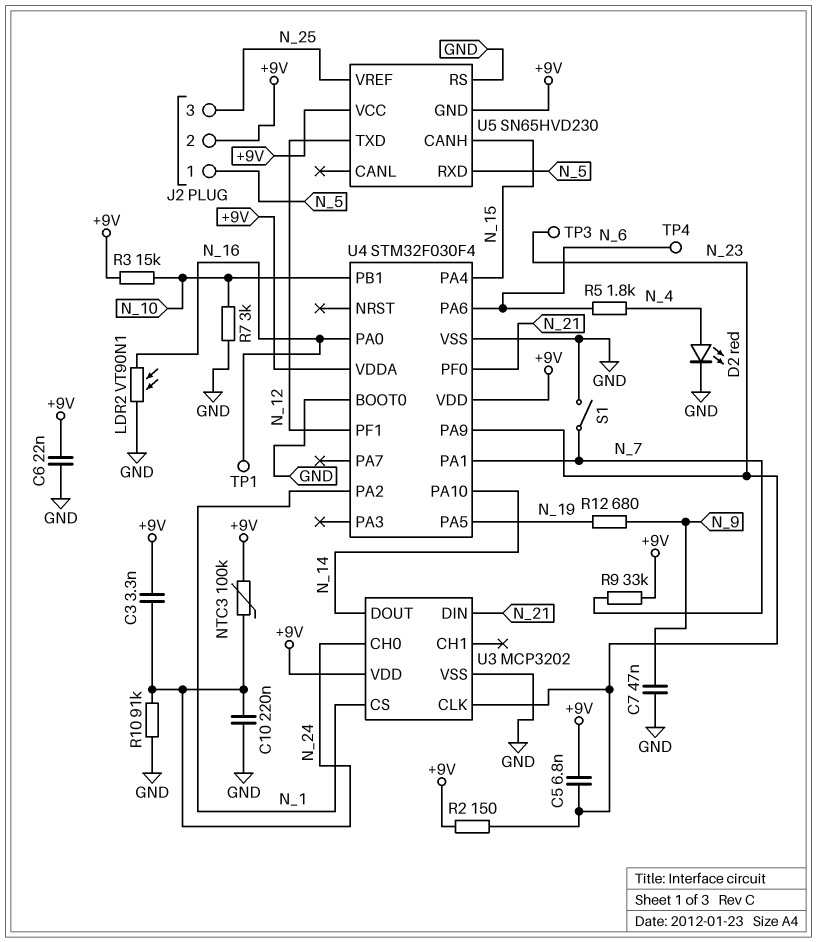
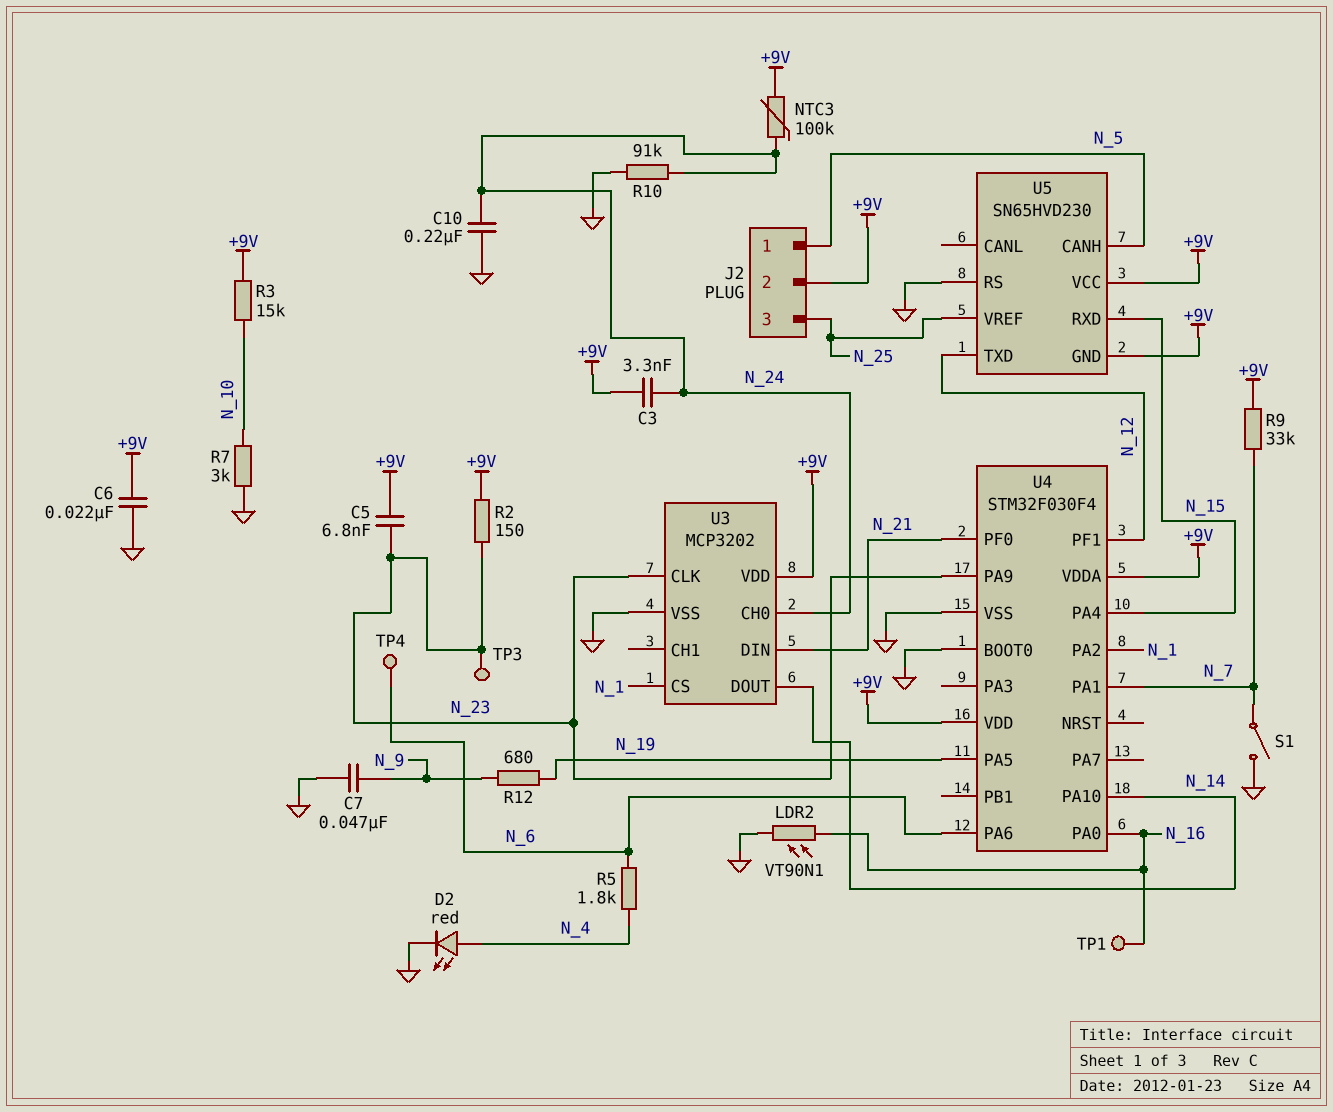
U4 pin PB1: N_10 -> none
U5 pin CANH: N_15 -> N_5
U5 pin RXD: N_5 -> N_15

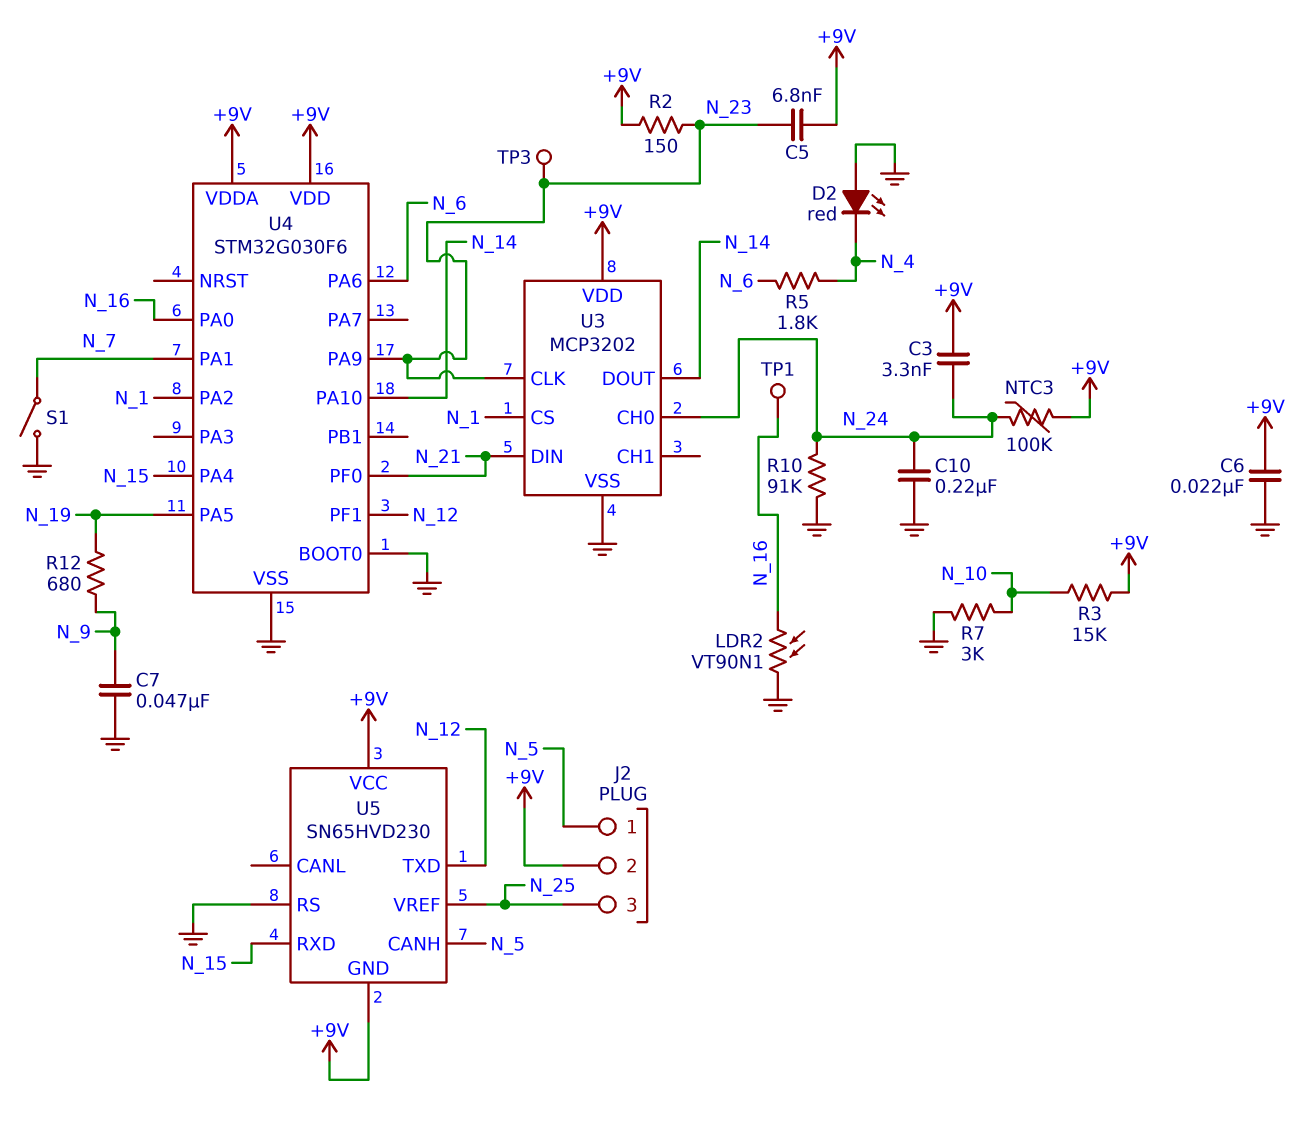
D2: LED red (A N_4, K GND) -> LED red (A GND, K N_4)
R9: 33k (+9V, N_7) -> none
TP4: test point (N_6) -> none
U4: STM32F030F4 -> STM32G030F6

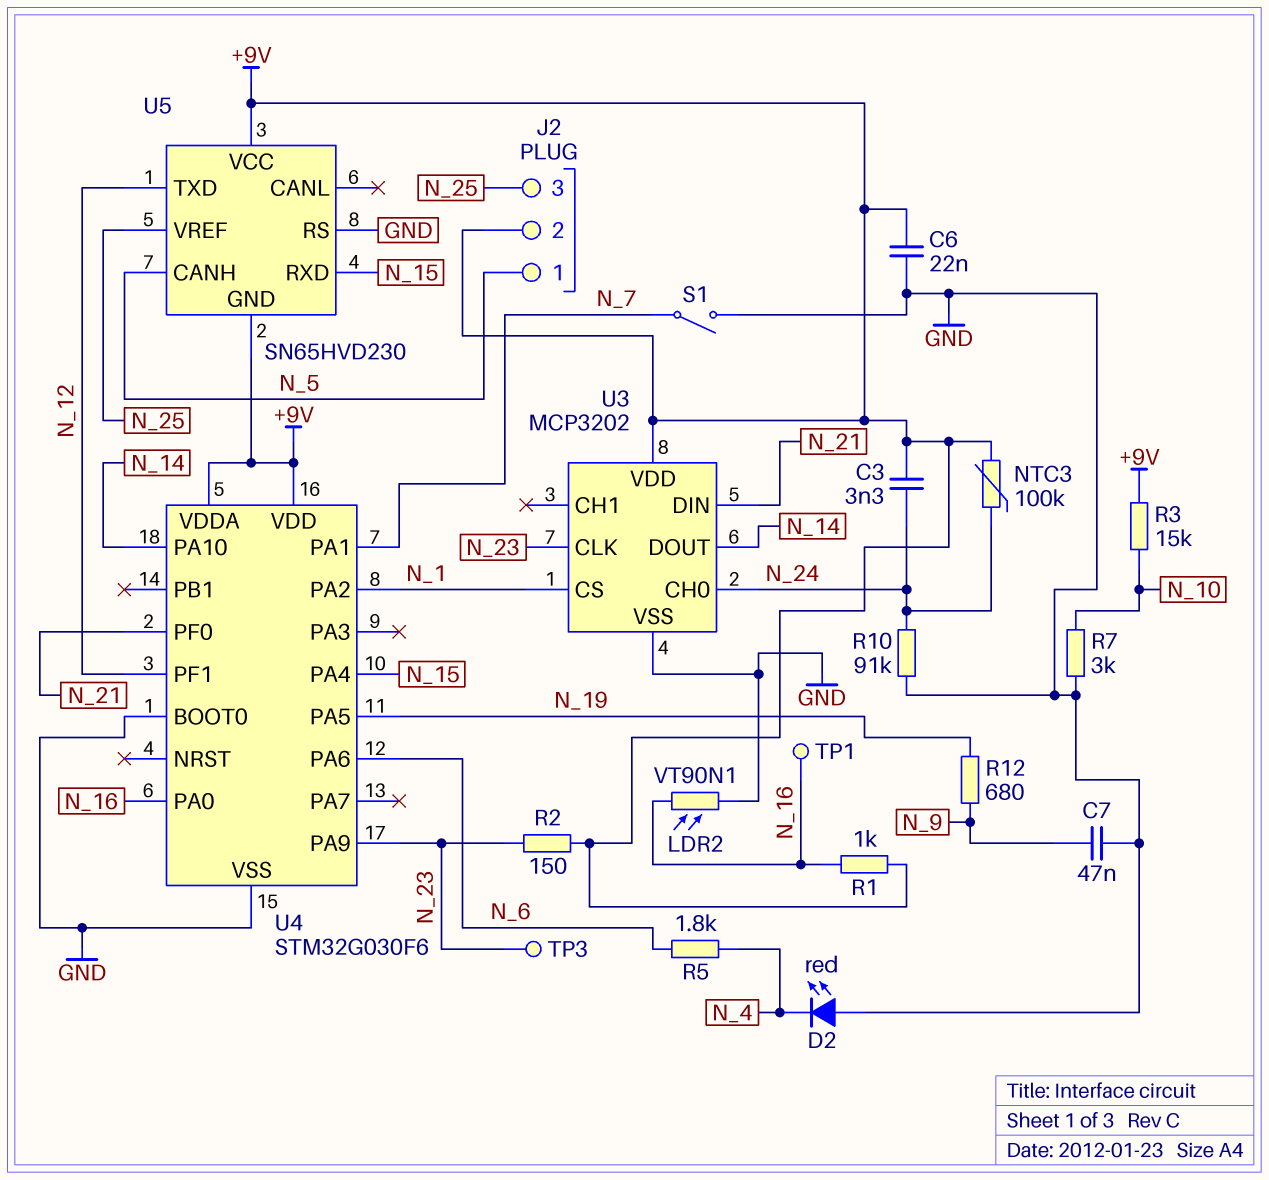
C5: 6.8nF (+9V, N_23) -> none
C10: 220nF (GND, N_24) -> none
R1: none -> 1k (+9V, N_16)

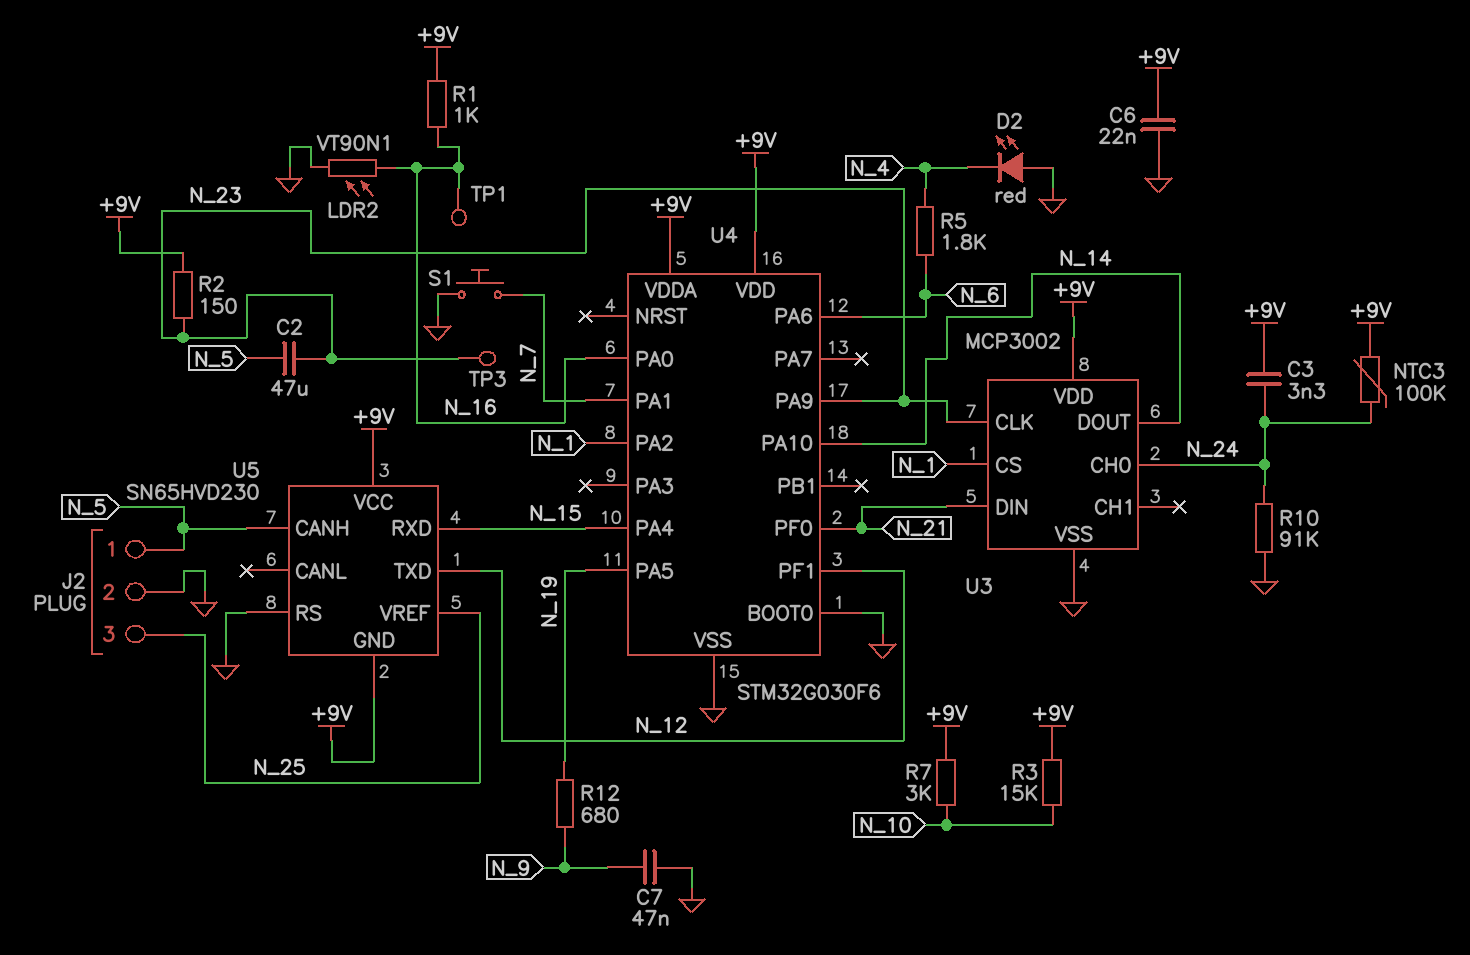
C2: none -> 47uF (N_5, N_23)
J2 pin 2: +9V -> GND
R7: 3k (GND, N_10) -> 3k (+9V, N_10)
S1: switch (GND, N_7) -> button (GND, N_7)
U3: MCP3202 -> MCP3002

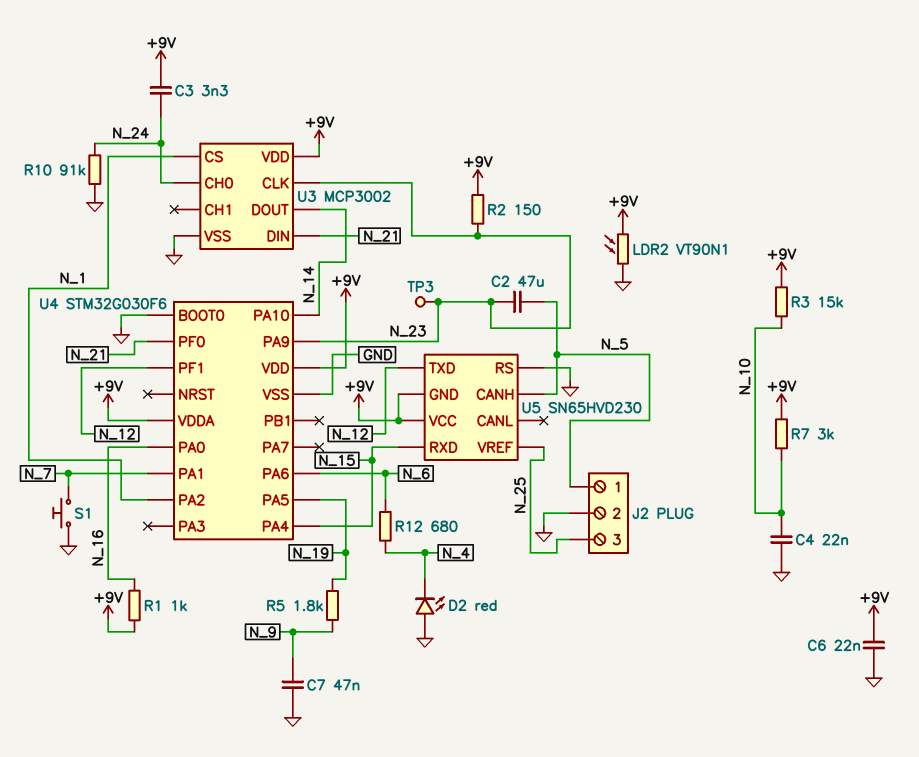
C4: none -> 22nF (GND, N_10)
LDR2: VT90N1 (GND, N_16) -> VT90N1 (+9V, GND)
NTC3: 100k (+9V, N_24) -> none
R5: 1.8k (N_4, N_6) -> 1.8k (N_9, N_19)
R12: 680 (N_9, N_19) -> 680 (N_4, N_6)
TP1: test point (N_16) -> none

